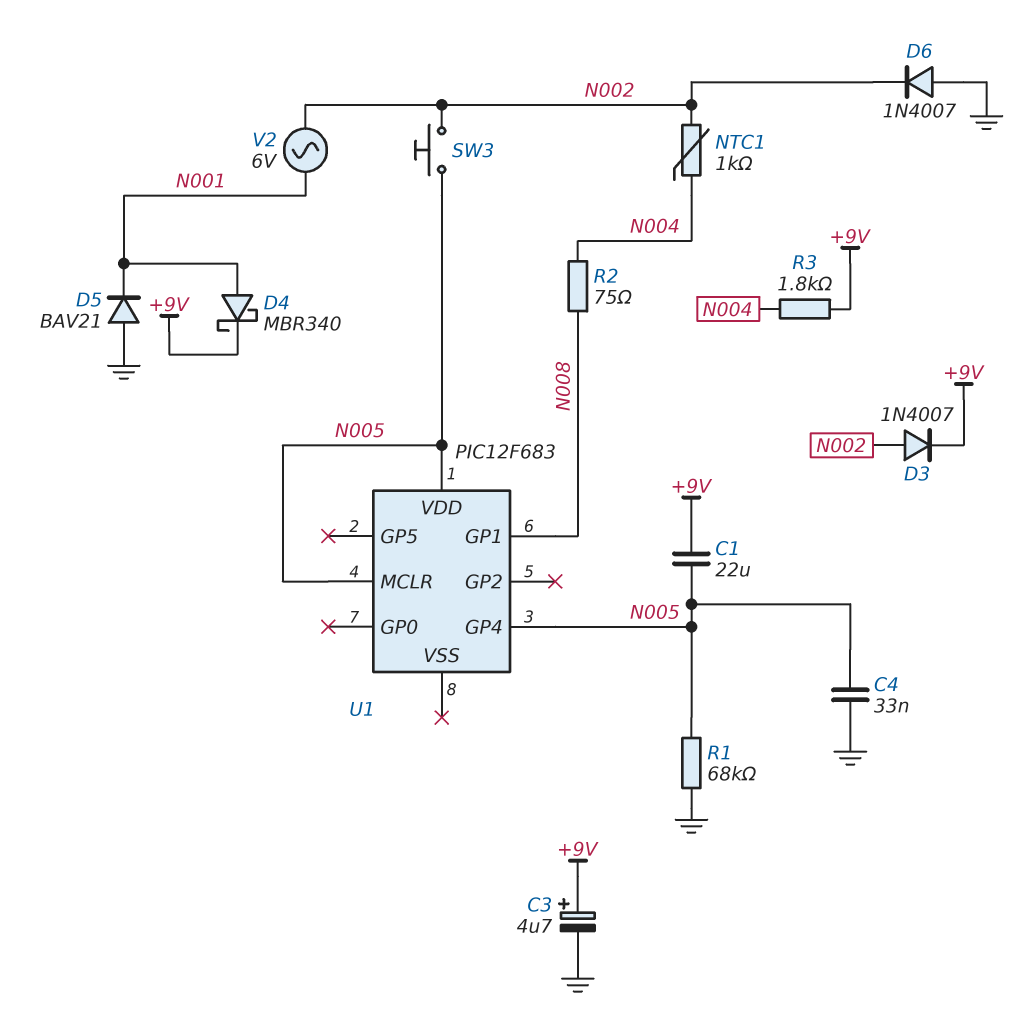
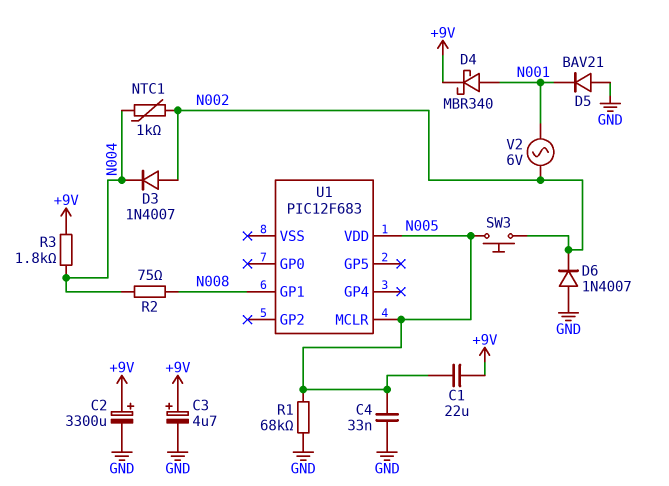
C2: none -> 3300uF (plus +9V, minus GND)
D3: diode 1N4007 (A N002, K +9V) -> diode 1N4007 (A N002, K N004)
U1 pin GP4: N005 -> none

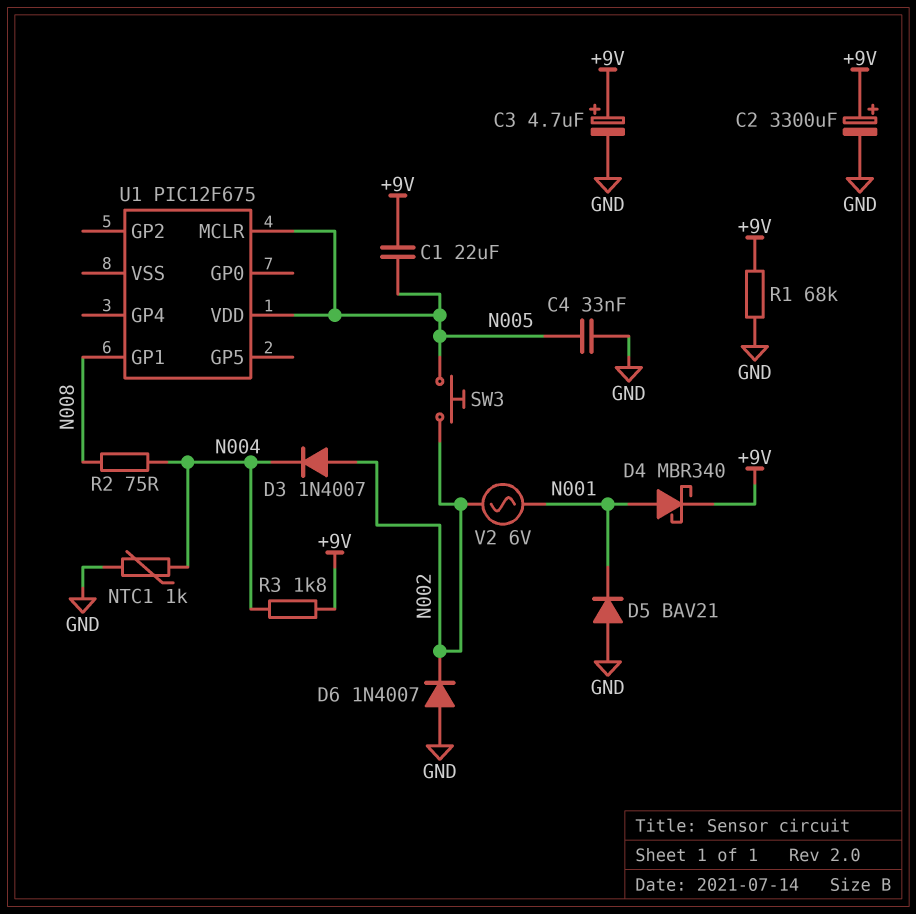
NTC1: 1k (N002, N004) -> 1k (GND, N004)
R1: 68k (GND, N005) -> 68k (+9V, GND)
U1: PIC12F683 -> PIC12F675

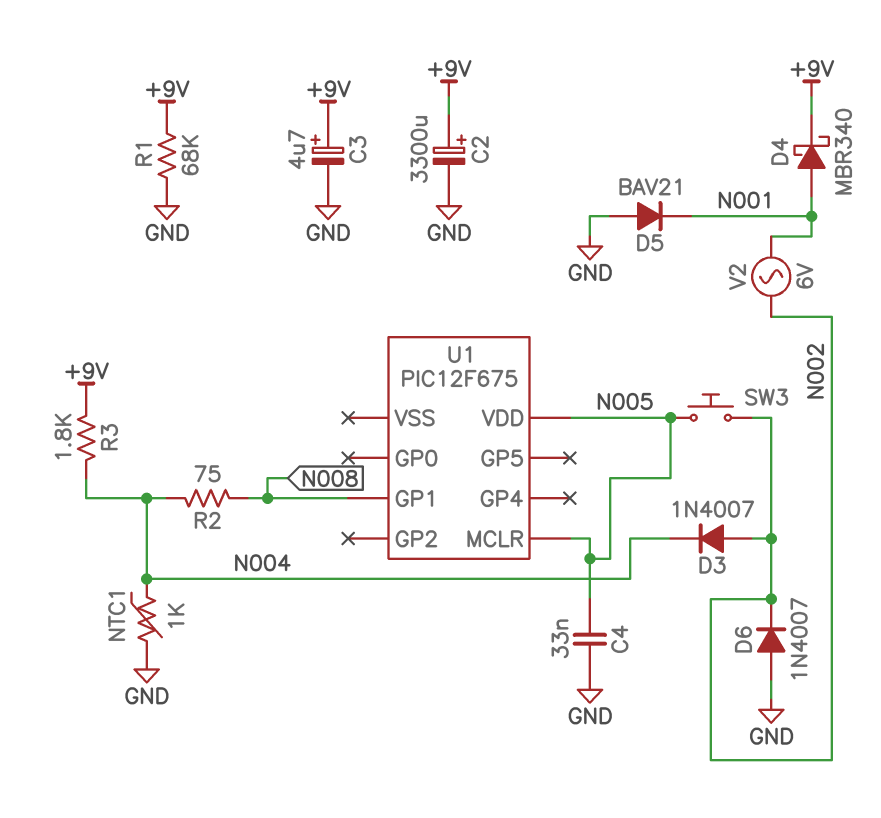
C1: 22uF (+9V, N005) -> none

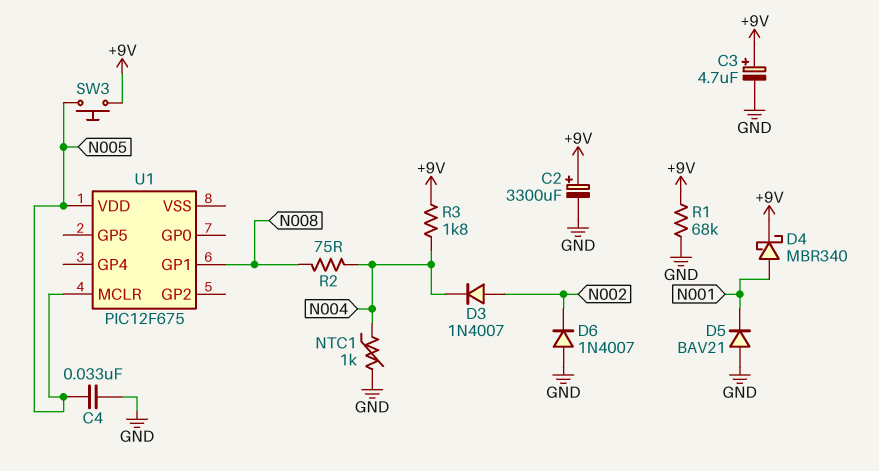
SW3: button (N002, N005) -> button (+9V, N005)
V2: AC 6V (N001, N002) -> none

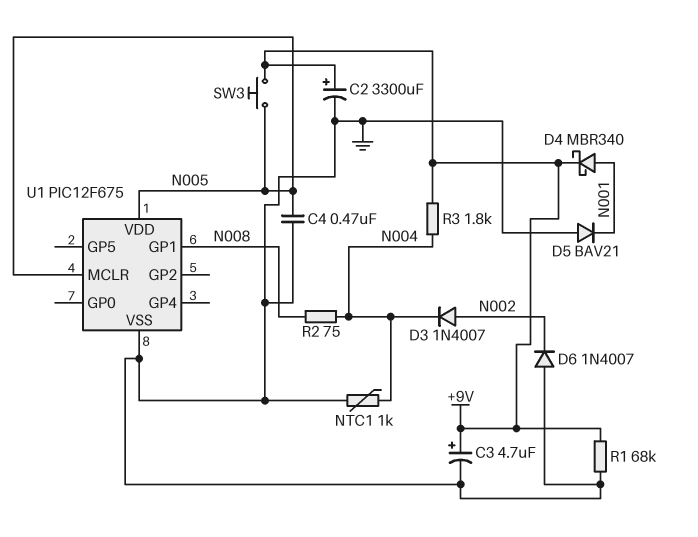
C4: 33nF (GND, N005) -> 470nF (GND, N005)
U1 pin VSS: none -> GND

